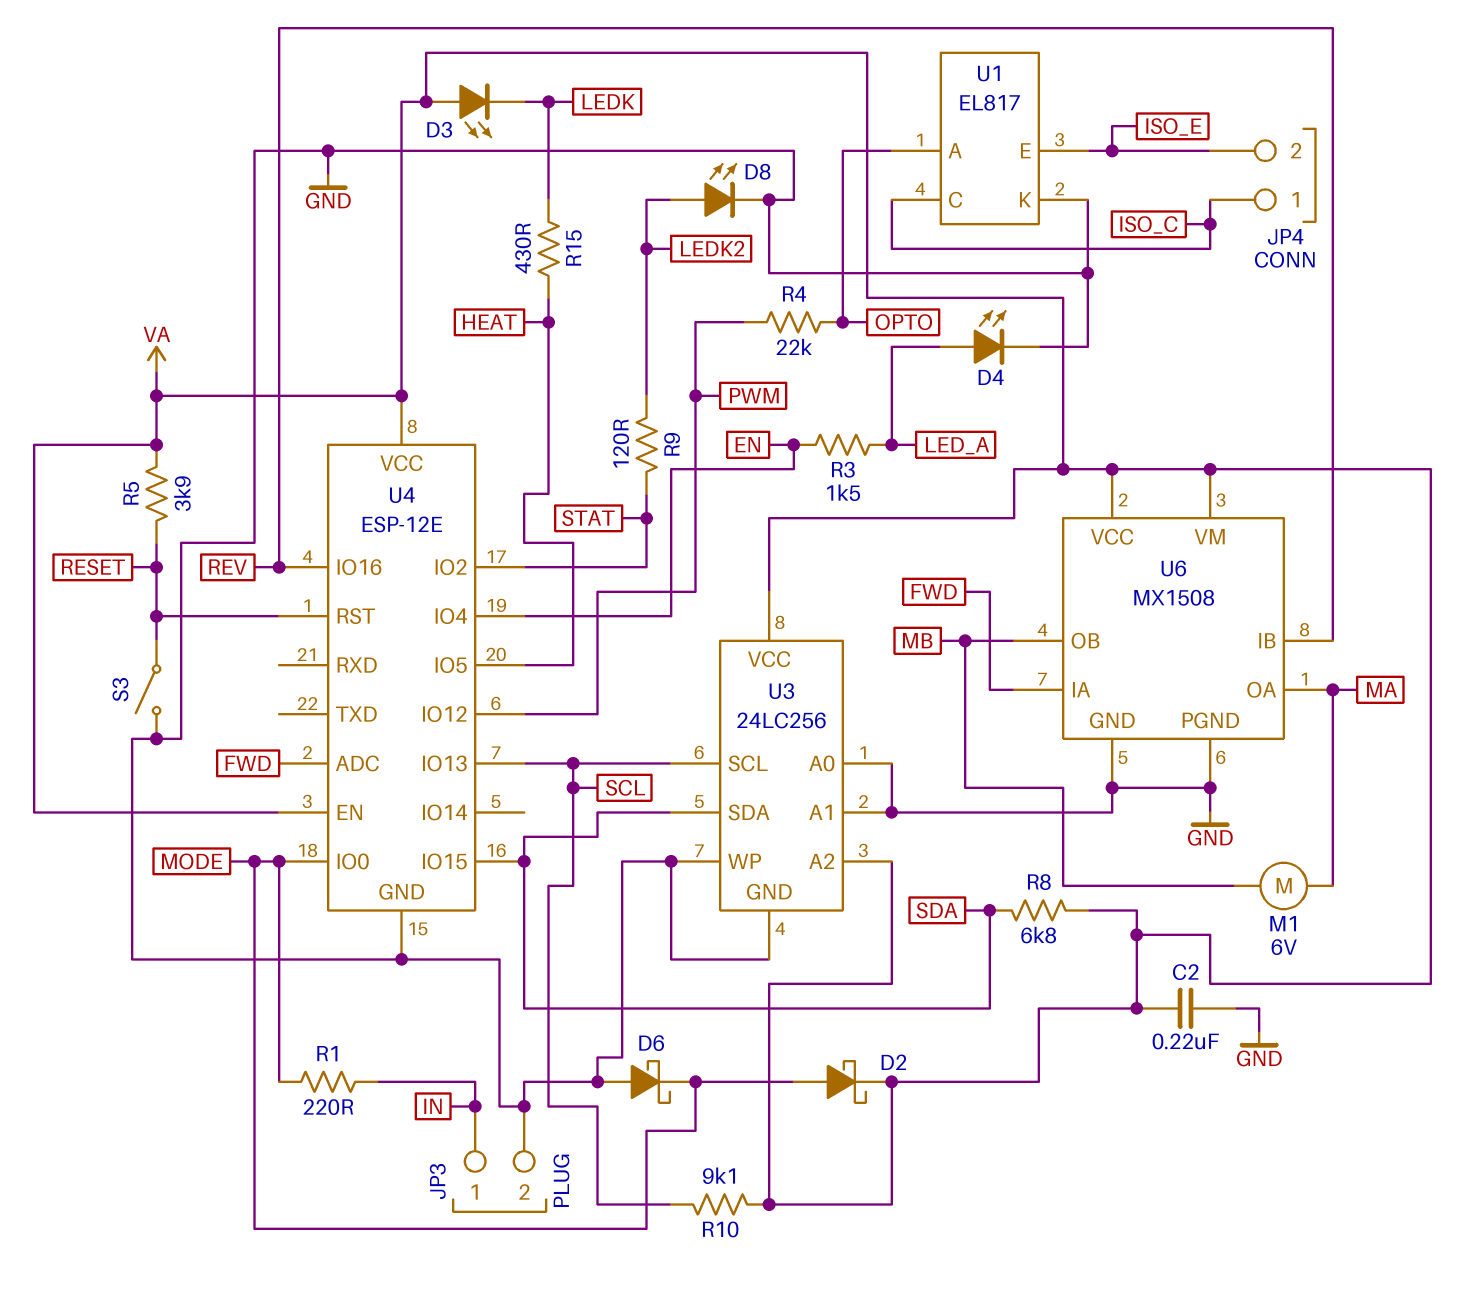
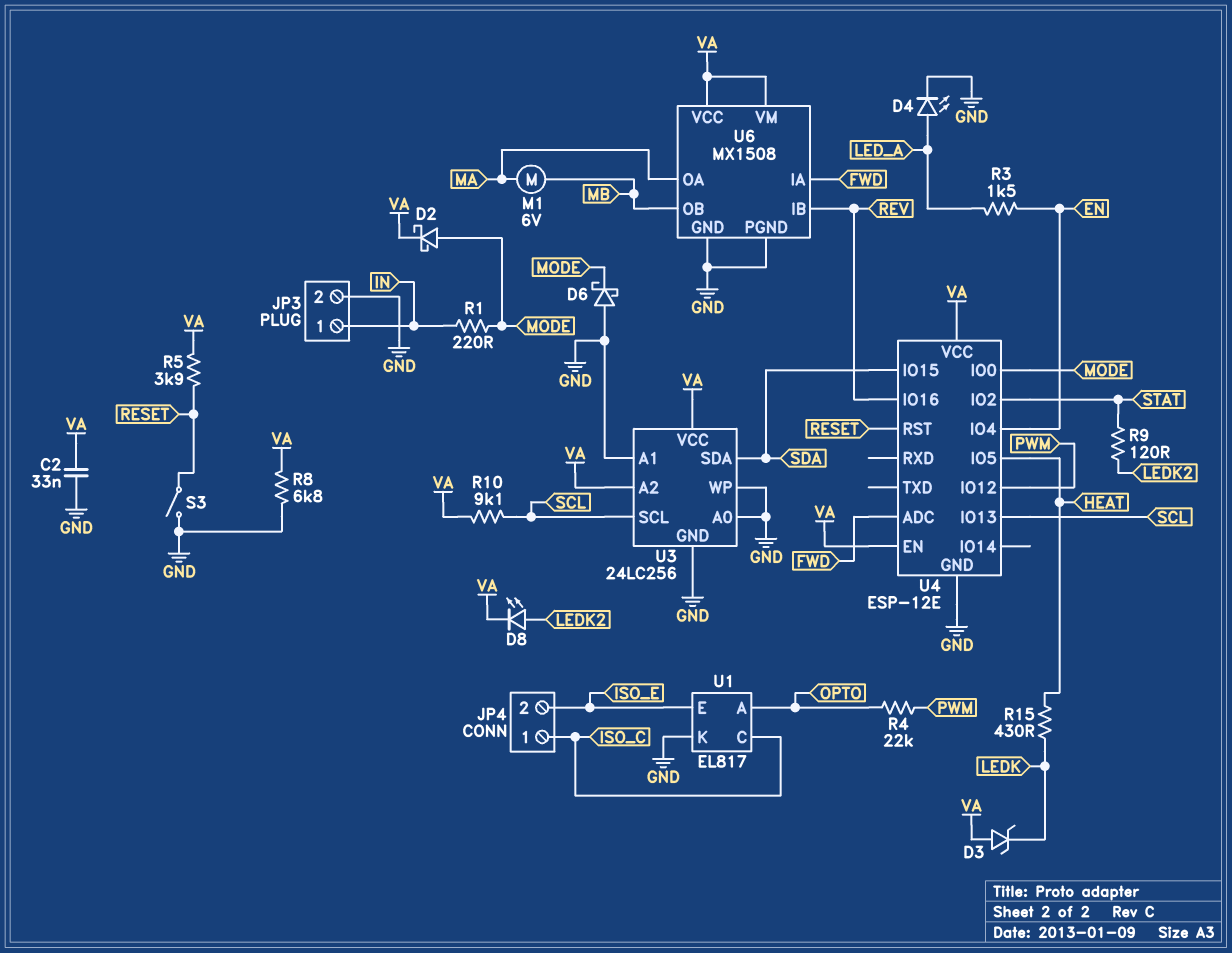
C2: 220nF (GND, VA) -> 33nF (GND, VA)
D3: LED (A VA, K LEDK) -> zener (A VA, K LEDK)
D8: LED (A LEDK2, K GND) -> LED (A LEDK2, K VA)
R8: 6.8k (SDA, VA) -> 6.8k (GND, VA)

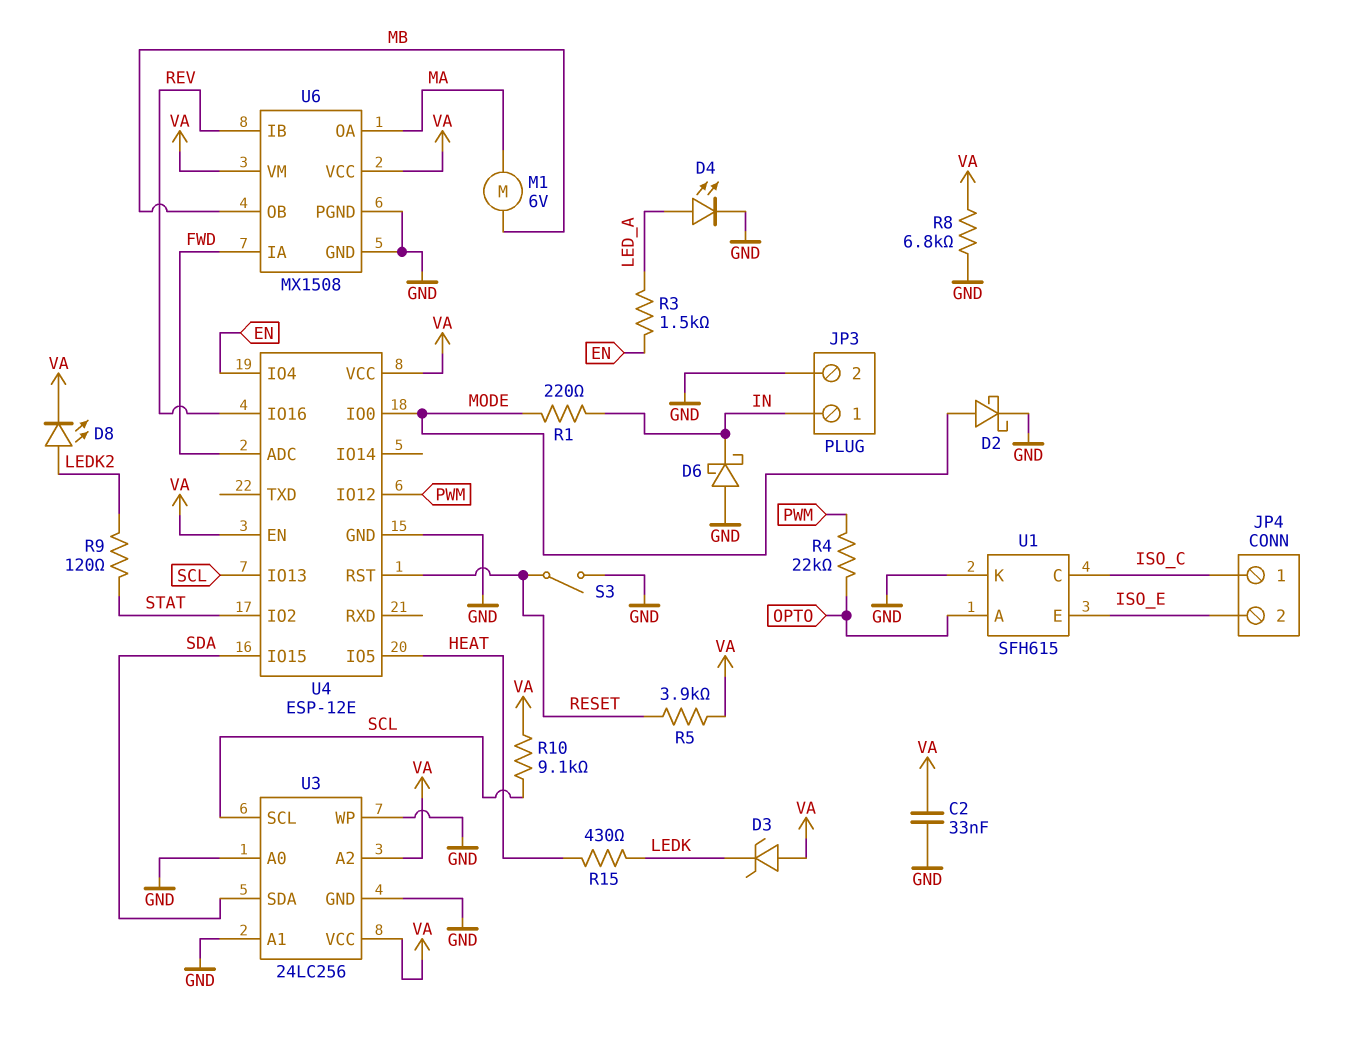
D2: schottky (A MODE, K VA) -> schottky (A MODE, K GND)
D6: schottky (A GND, K MODE) -> schottky (A GND, K IN)
U1: EL817 -> SFH615

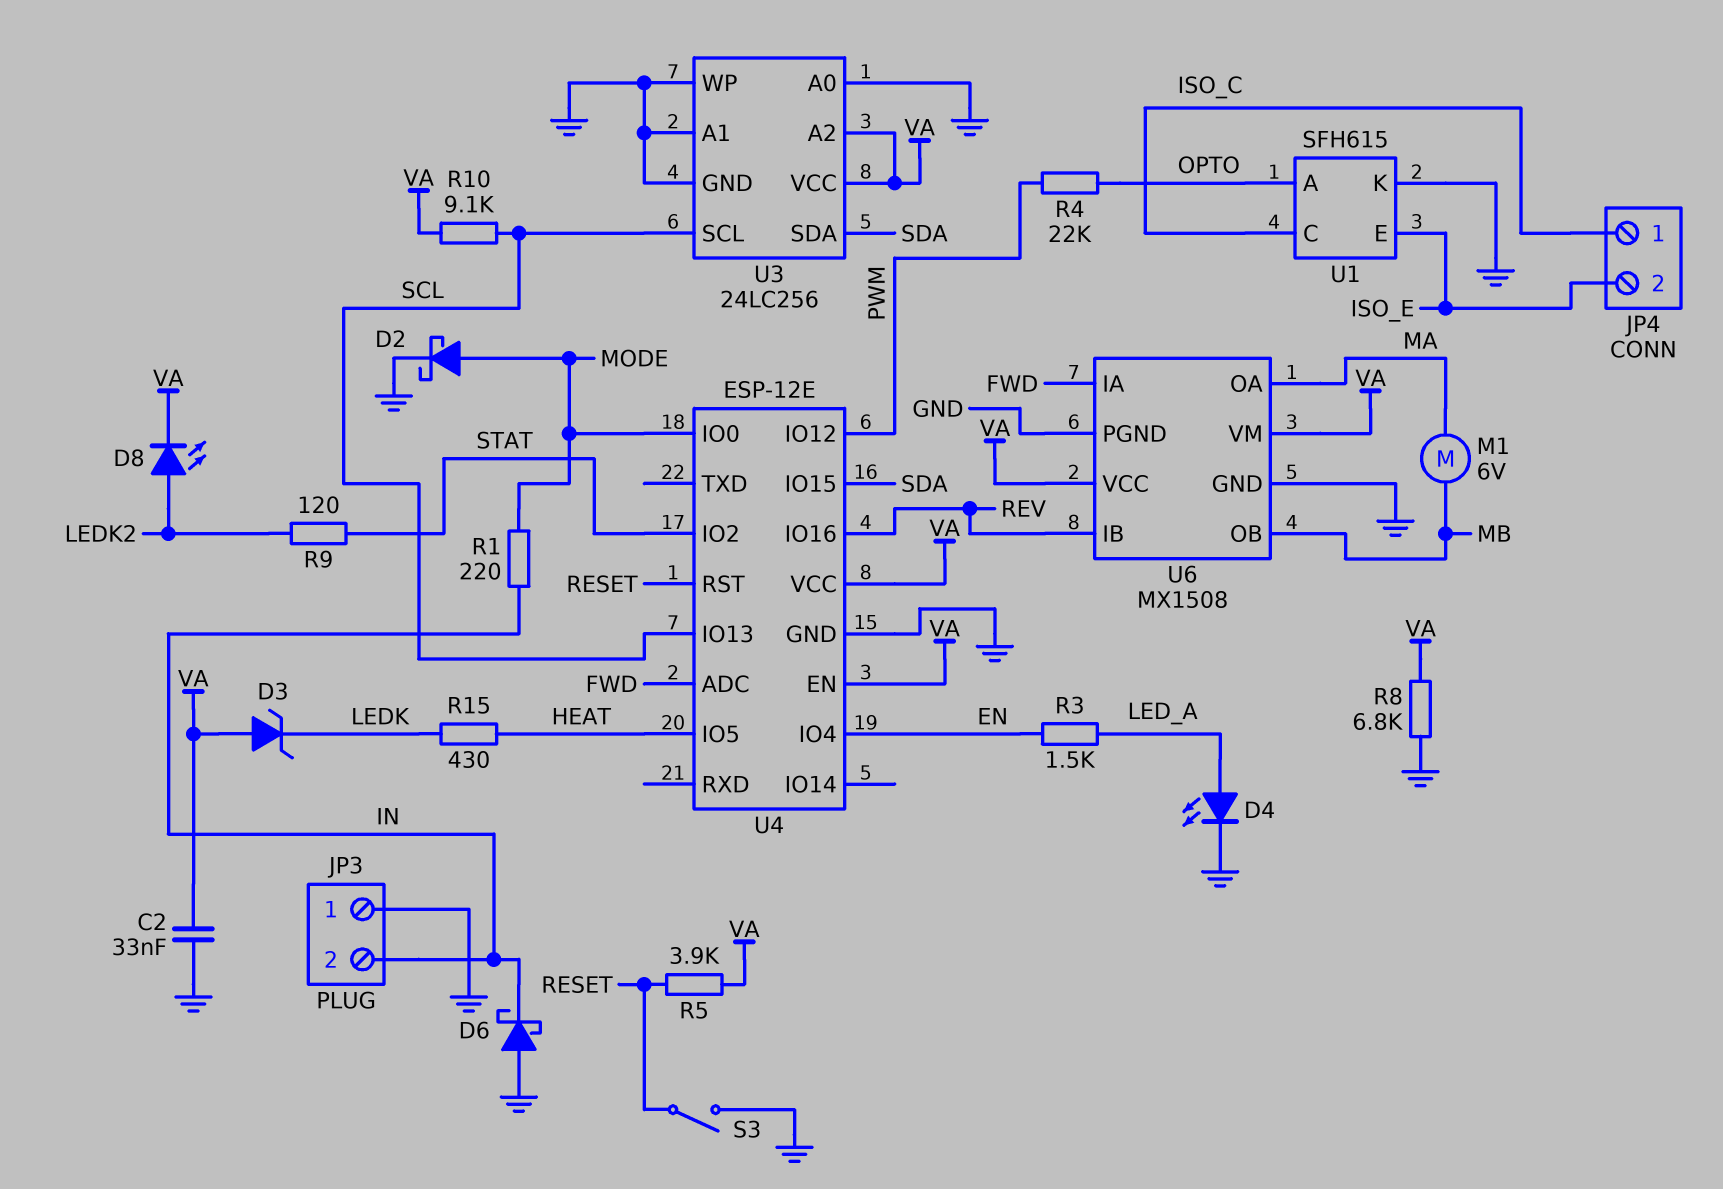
JP3 pin 1: IN -> GND
JP3 pin 2: GND -> IN

